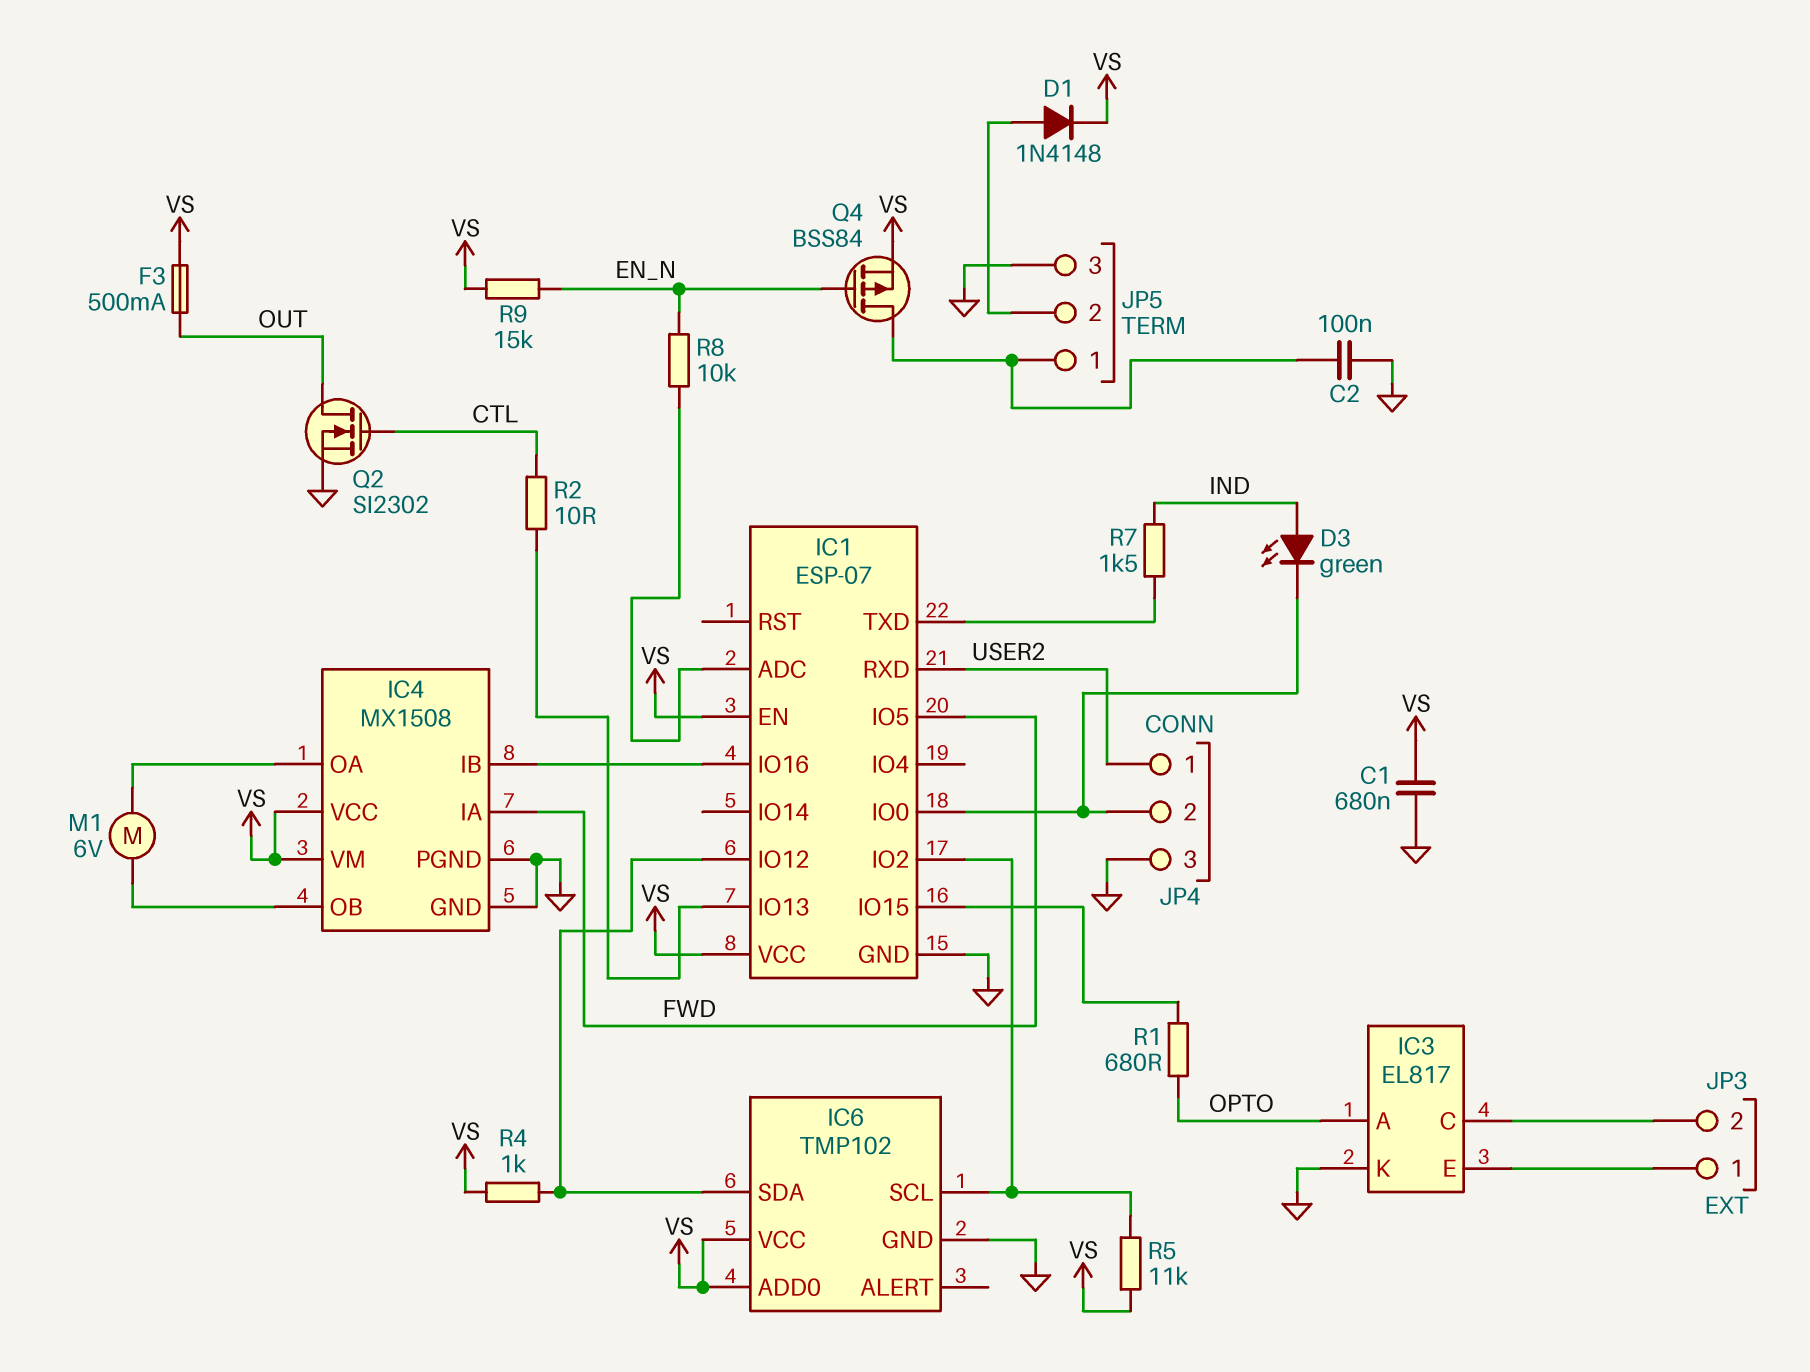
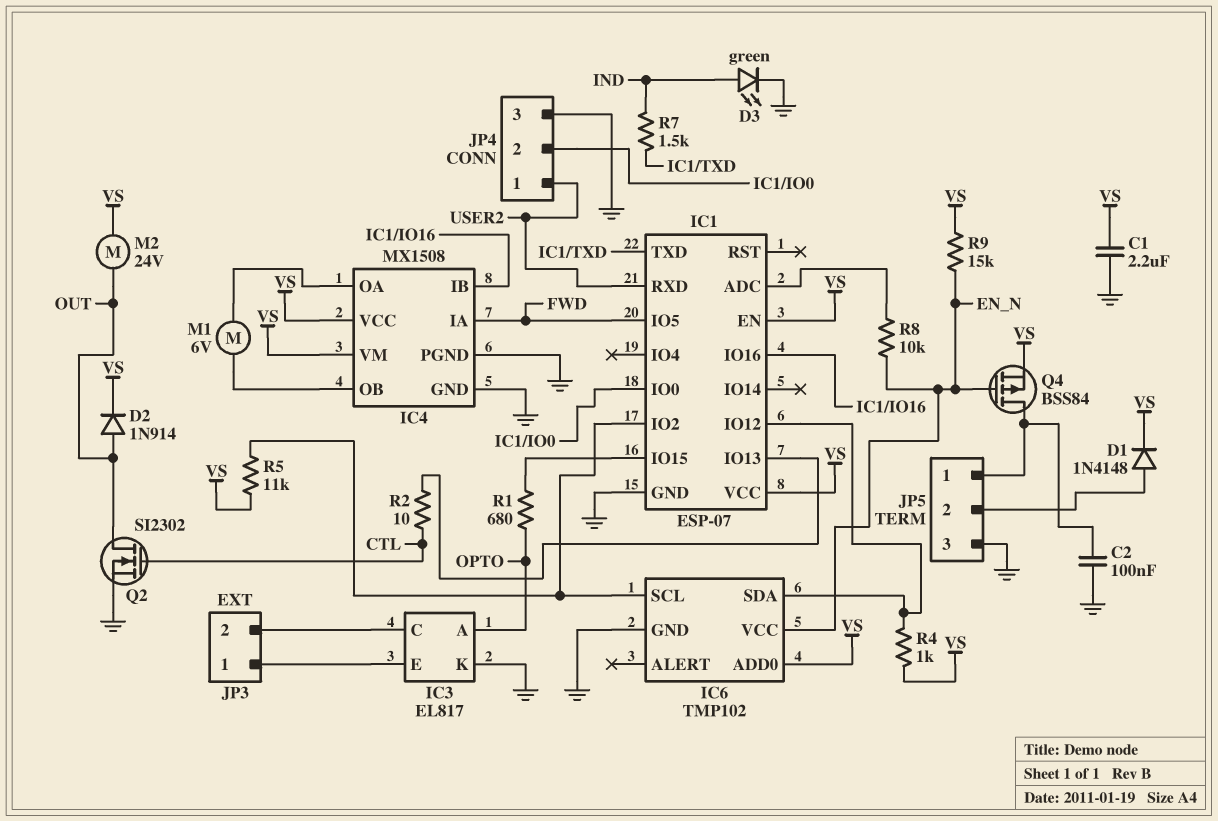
C1: 680nF (GND, VS) -> 2.2uF (GND, VS)
D2: none -> diode 1N914 (A OUT, K VS)
D3: LED green (A IND, K IC1/IO0) -> LED green (A IND, K GND)
F3: 500mA (OUT, VS) -> none
IC6 pin VCC: VS -> EN_N
M2: none -> motor 24V (OUT, VS)

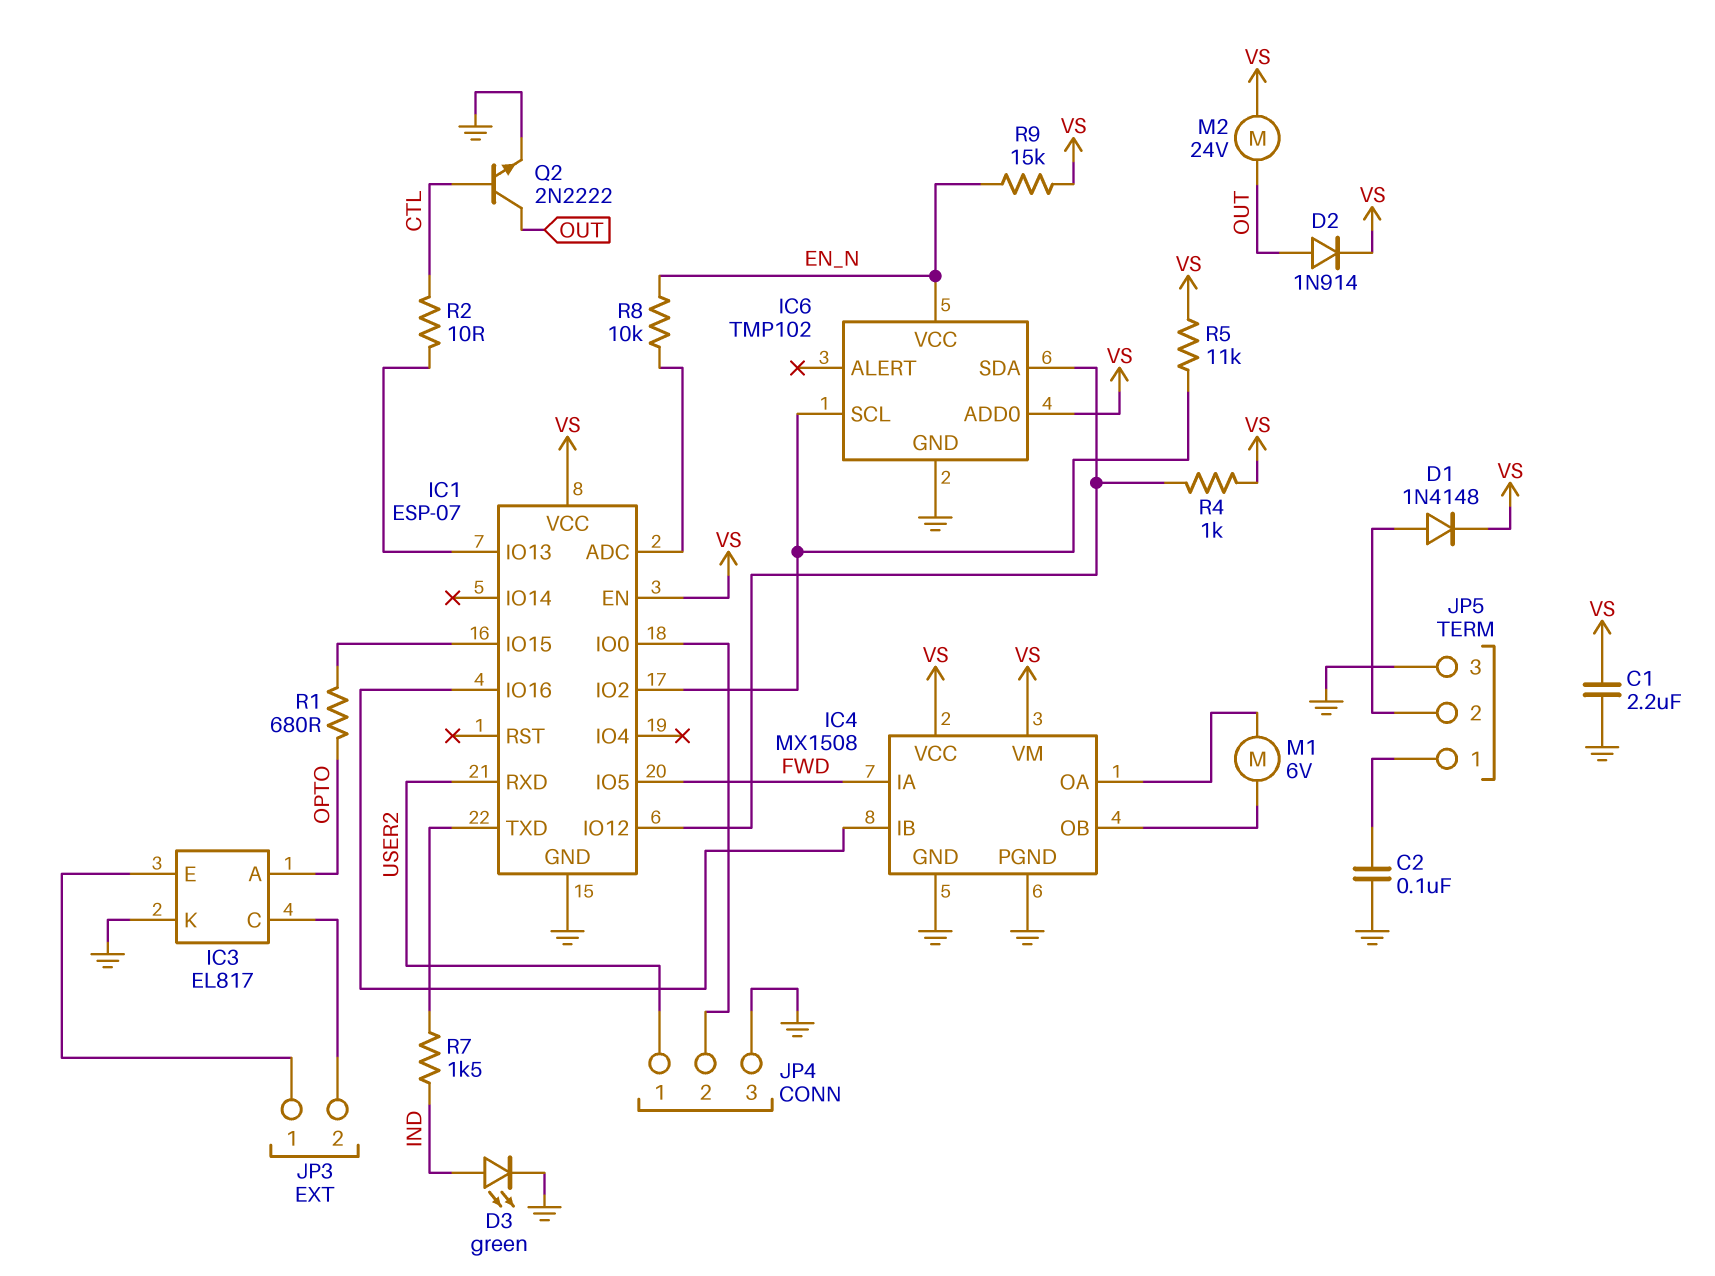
Q2: NMOS SI2302 (G CTL, D OUT, S GND) -> NPN 2N2222 (B CTL, C OUT, E GND)
Q4: PMOS BSS84 (G EN_N, D JP5/1, S VS) -> none

